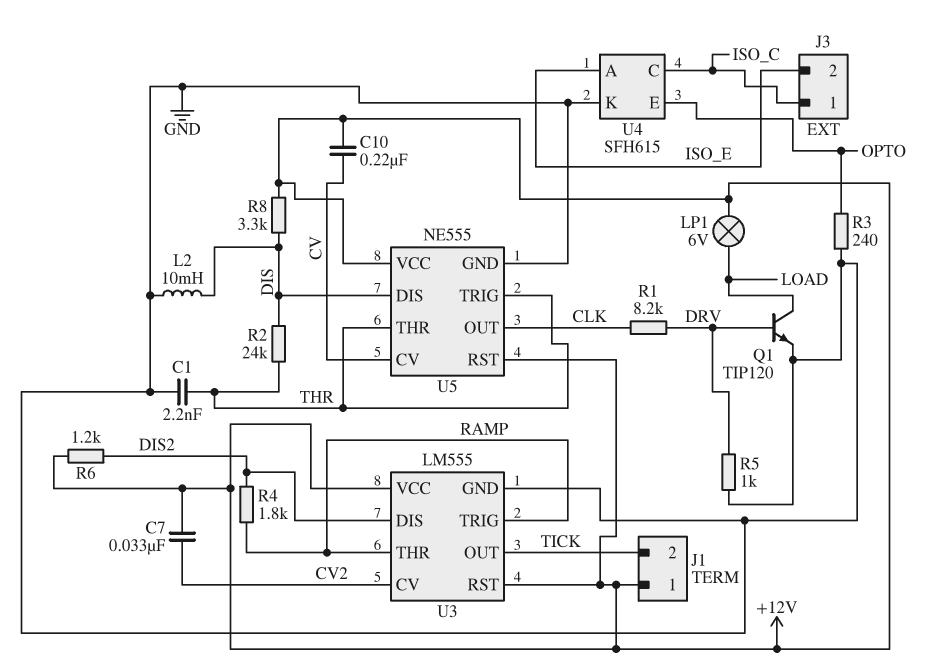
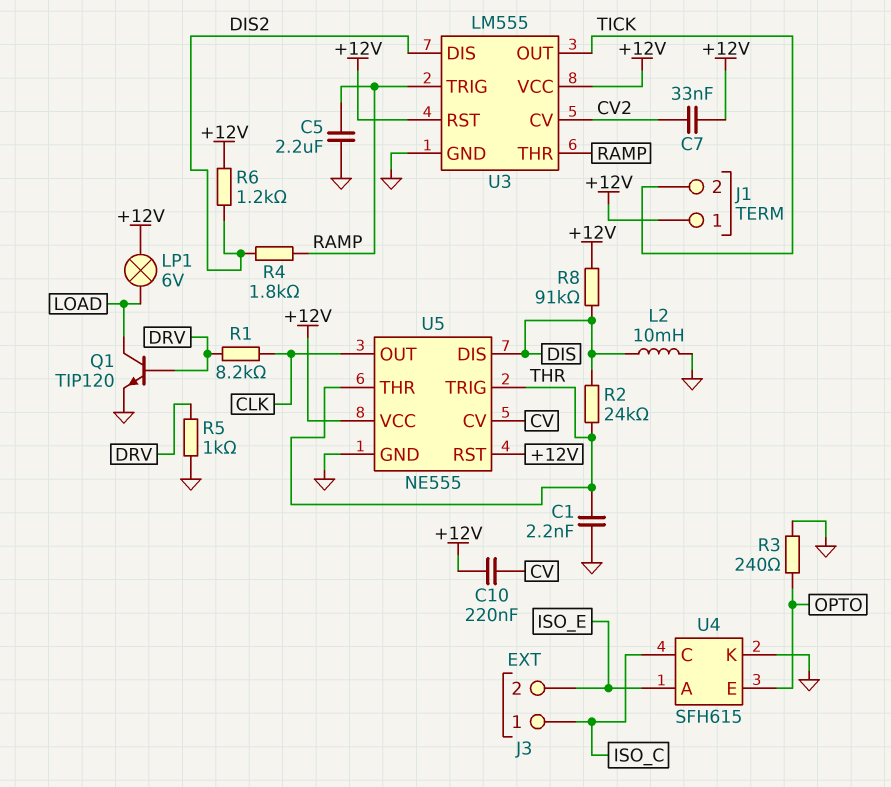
C5: none -> 2.2uF (GND, RAMP)
R8: 3.3k (+12V, DIS) -> 91k (+12V, DIS)

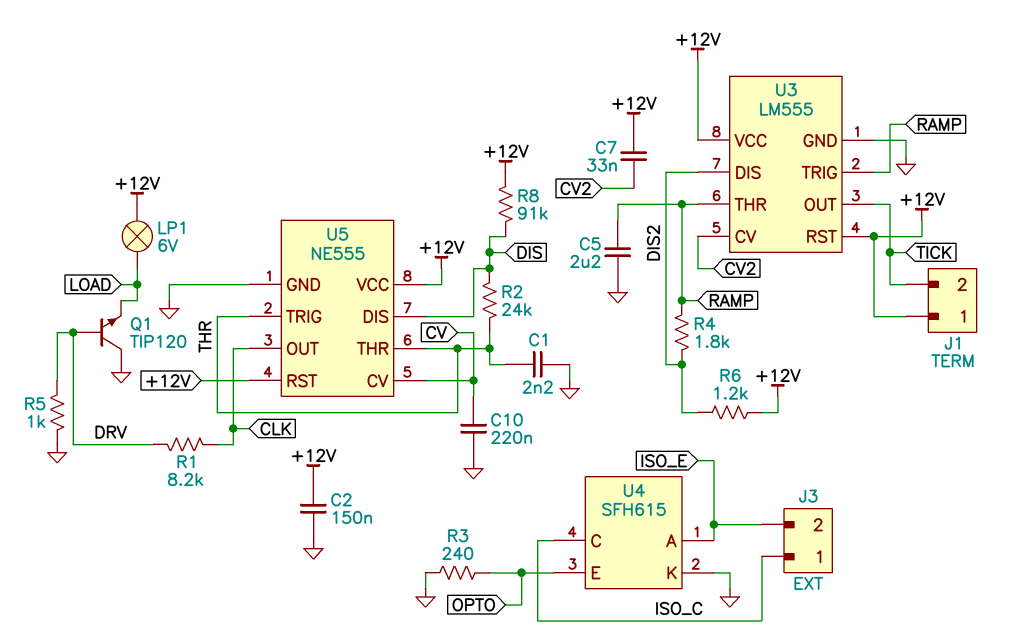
C2: none -> 150nF (+12V, GND)
C10: 220nF (+12V, CV) -> 220nF (CV, GND)
L2: 10mH (DIS, GND) -> none
Q1: NPN TIP120 (B DRV, C LOAD, E GND) -> NPN TIP120 (B DRV, C GND, E LOAD)

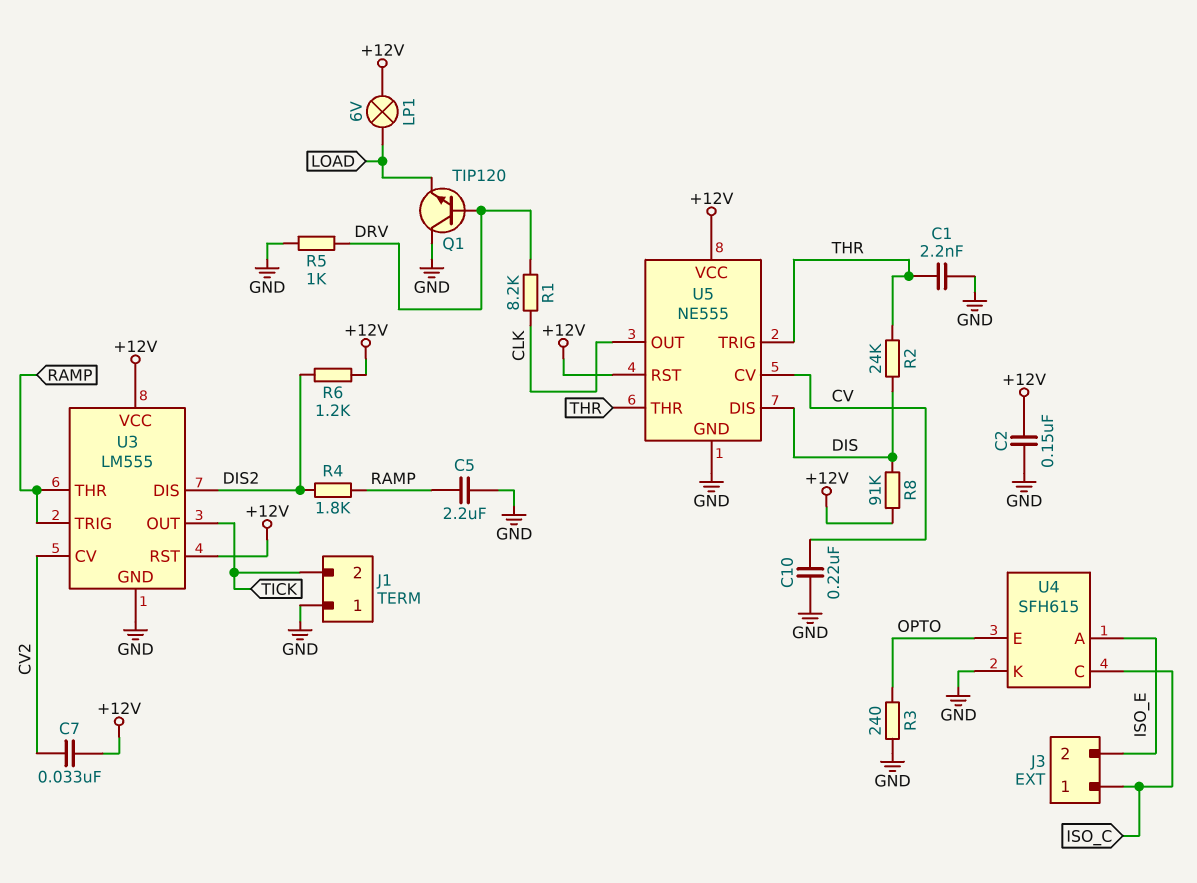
J1 pin 1: +12V -> GND

